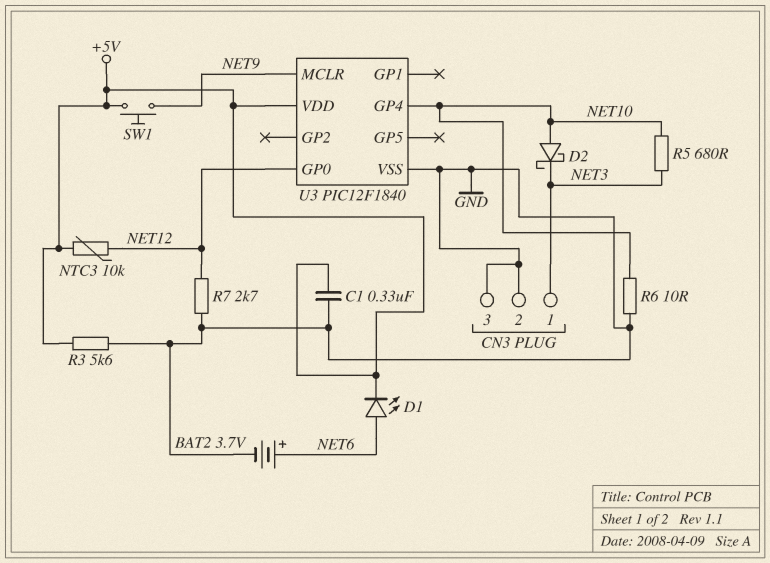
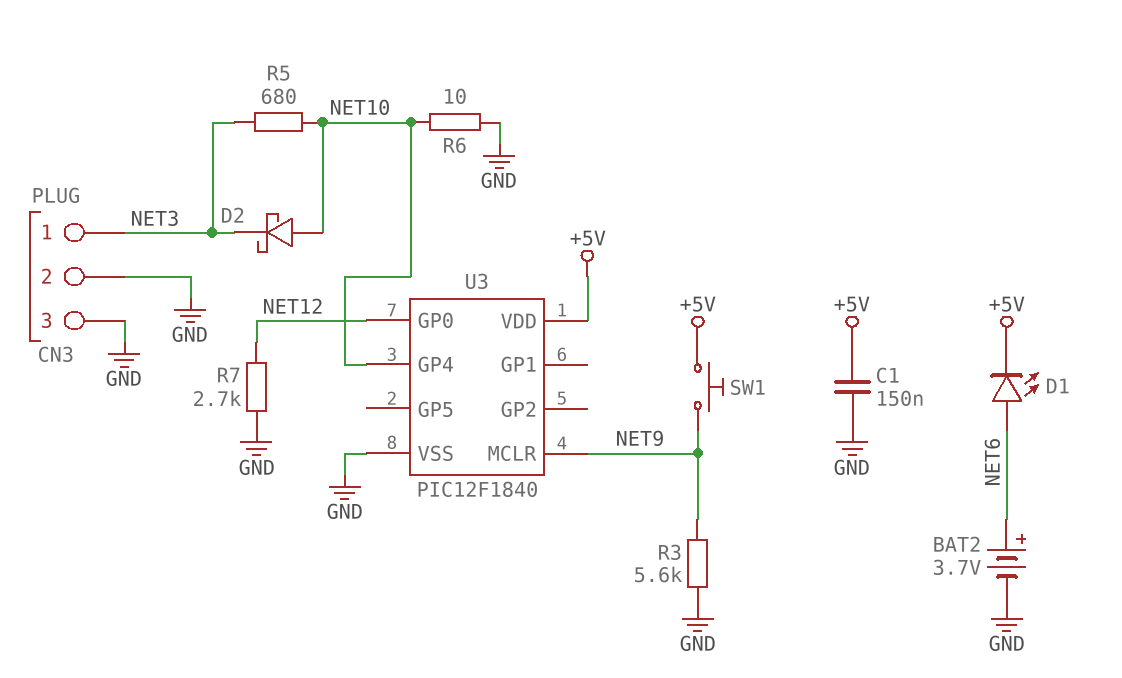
C1: 330nF (+5V, GND) -> 150nF (+5V, GND)
NTC3: 10k (+5V, NET12) -> none
R3: 5.6k (+5V, GND) -> 5.6k (GND, NET9)

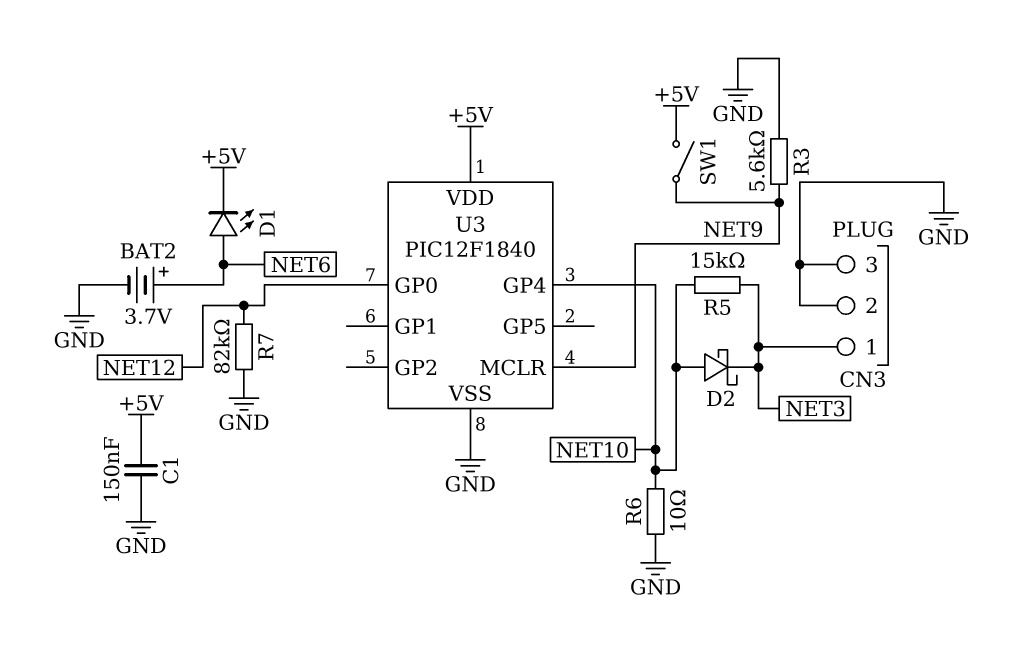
R5: 680 (NET3, NET10) -> 15k (NET3, NET10)
R7: 2.7k (GND, NET12) -> 82k (GND, NET12)
SW1: button (+5V, NET9) -> switch (+5V, NET9)

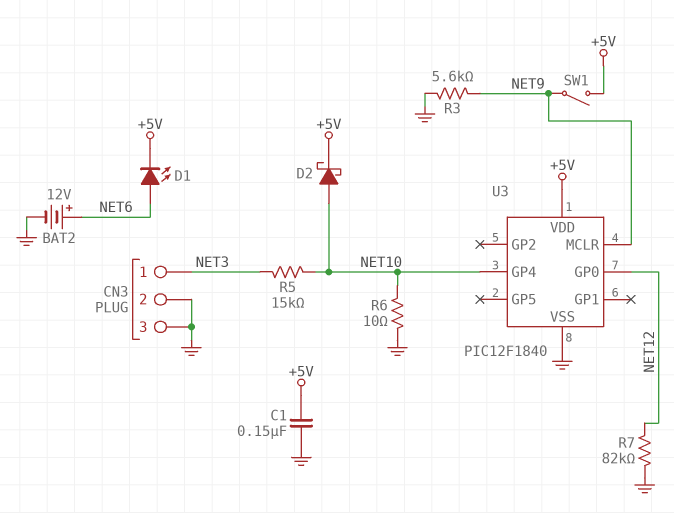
BAT2: 3.7V (plus NET6, minus GND) -> 12V (plus NET6, minus GND)
D2: schottky (A NET10, K NET3) -> schottky (A NET10, K +5V)

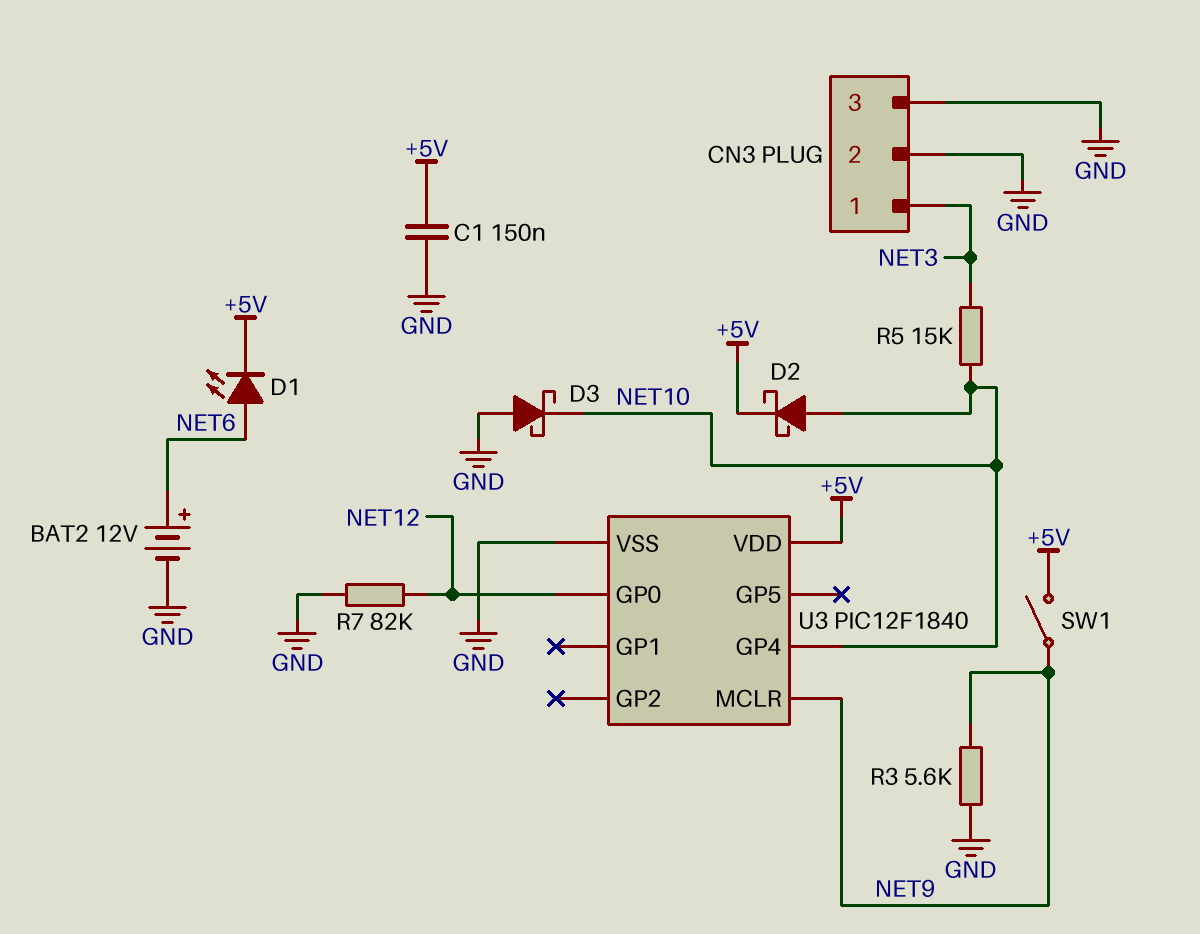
D3: none -> schottky (A GND, K NET10)
R6: 10 (GND, NET10) -> none

